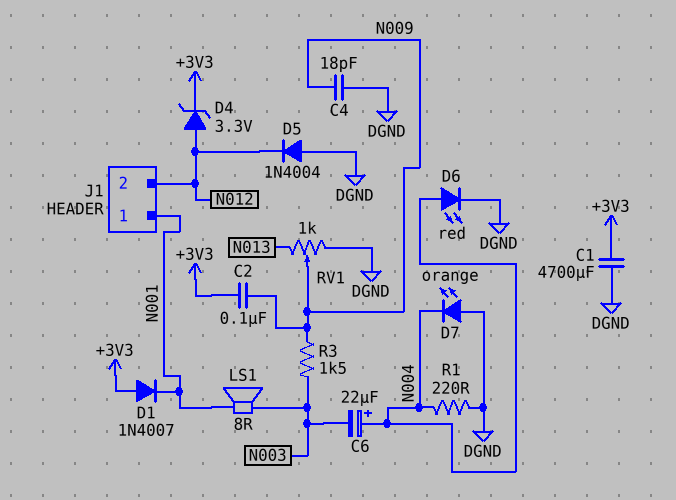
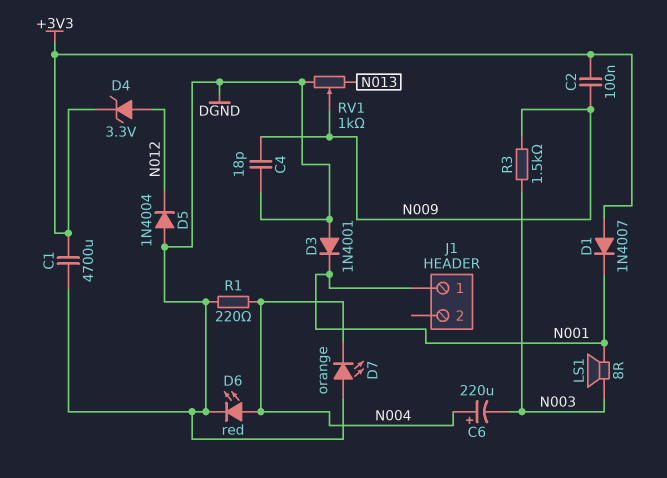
C6: 22uF (plus N004, minus N003) -> 220uF (plus N004, minus N003)
D3: none -> diode 1N4001 (A DGND, K N001)
J1 pin 2: N012 -> none

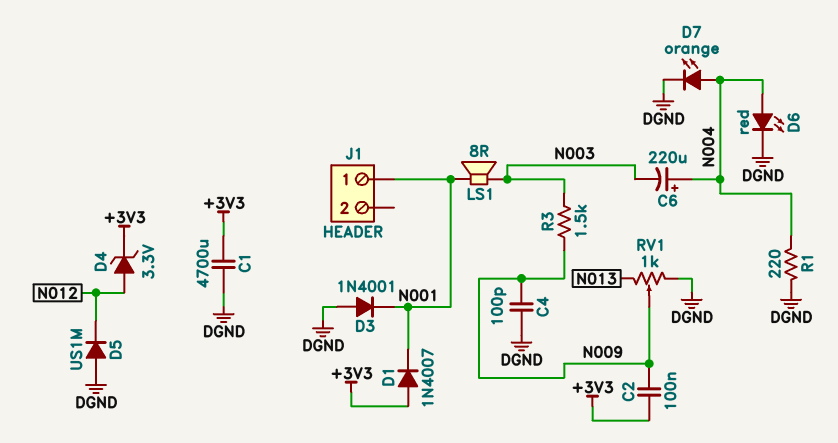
C4: 18pF (DGND, N009) -> 100pF (DGND, N009)
D5: diode 1N4004 (A DGND, K N012) -> diode US1M (A DGND, K N012)
D7: LED orange (A DGND, K N004) -> LED orange (A N004, K DGND)

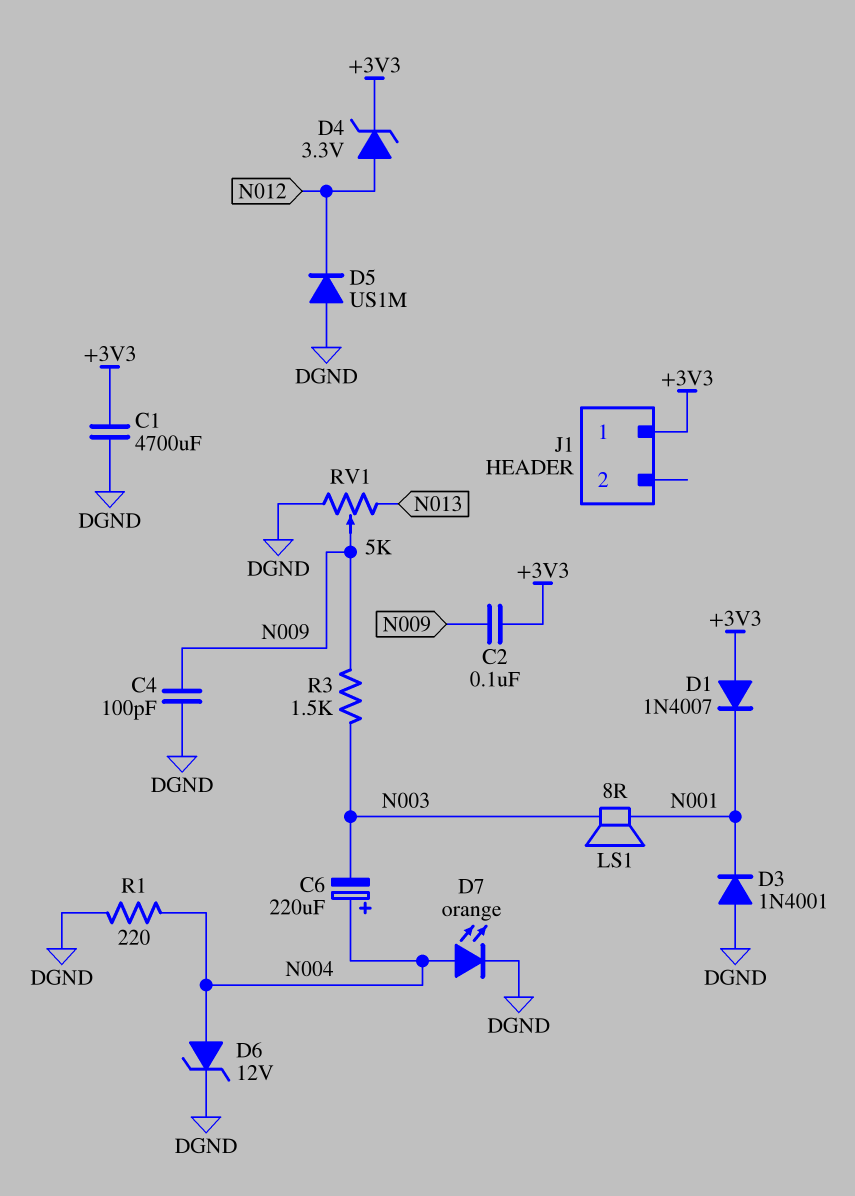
D6: LED red (A N004, K DGND) -> zener 12V (A N004, K DGND)
J1 pin 1: N001 -> +3V3
RV1: 1k (DGND, N013, wiper N009) -> 5k (DGND, N013, wiper N009)

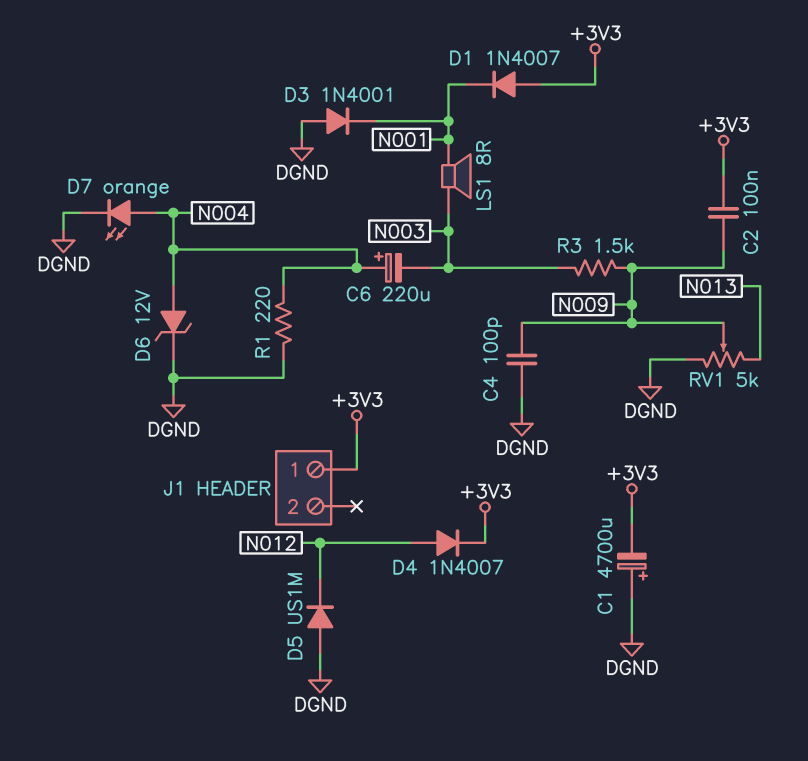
C1: 4700uF (+3V3, DGND) -> 4700uF (plus DGND, minus +3V3)
D4: zener 3.3V (A N012, K +3V3) -> diode 1N4007 (A N012, K +3V3)

